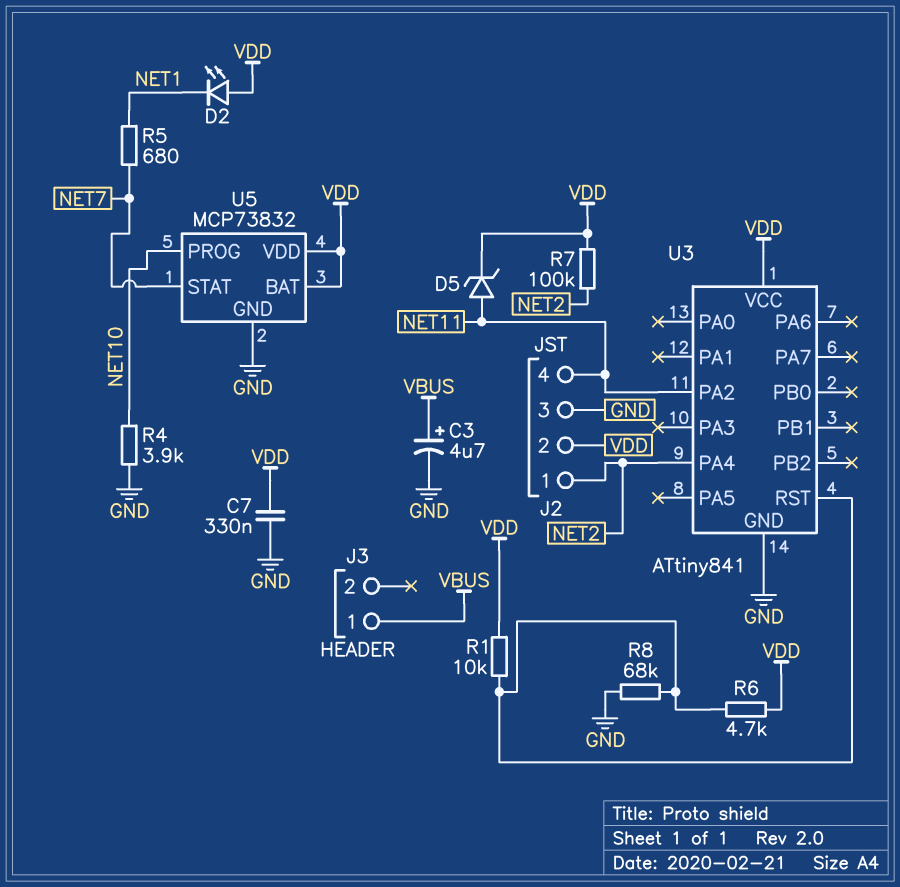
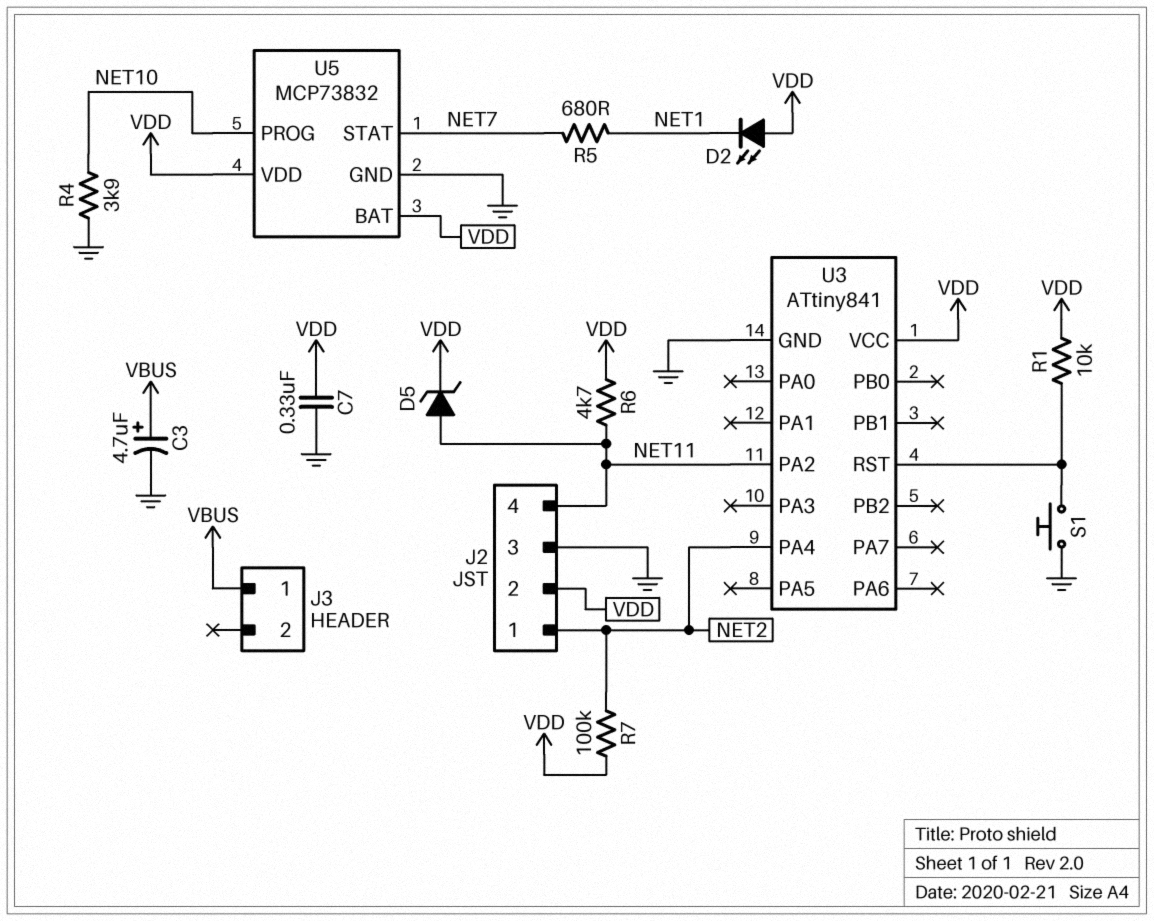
R6: 4.7k (U3/RST, VDD) -> 4.7k (NET11, VDD)
R8: 68k (GND, U3/RST) -> none
S1: none -> button (GND, U3/RST)

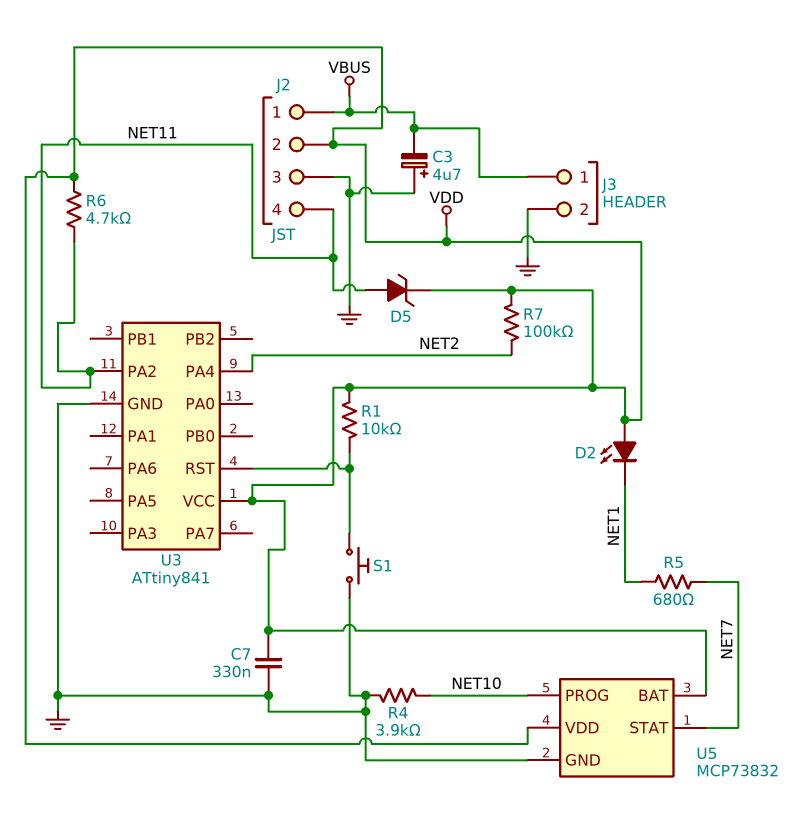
C3: 4.7uF (plus VBUS, minus GND) -> 4.7uF (plus GND, minus VBUS)
J2 pin 1: NET2 -> VBUS
J3 pin 2: none -> GND

